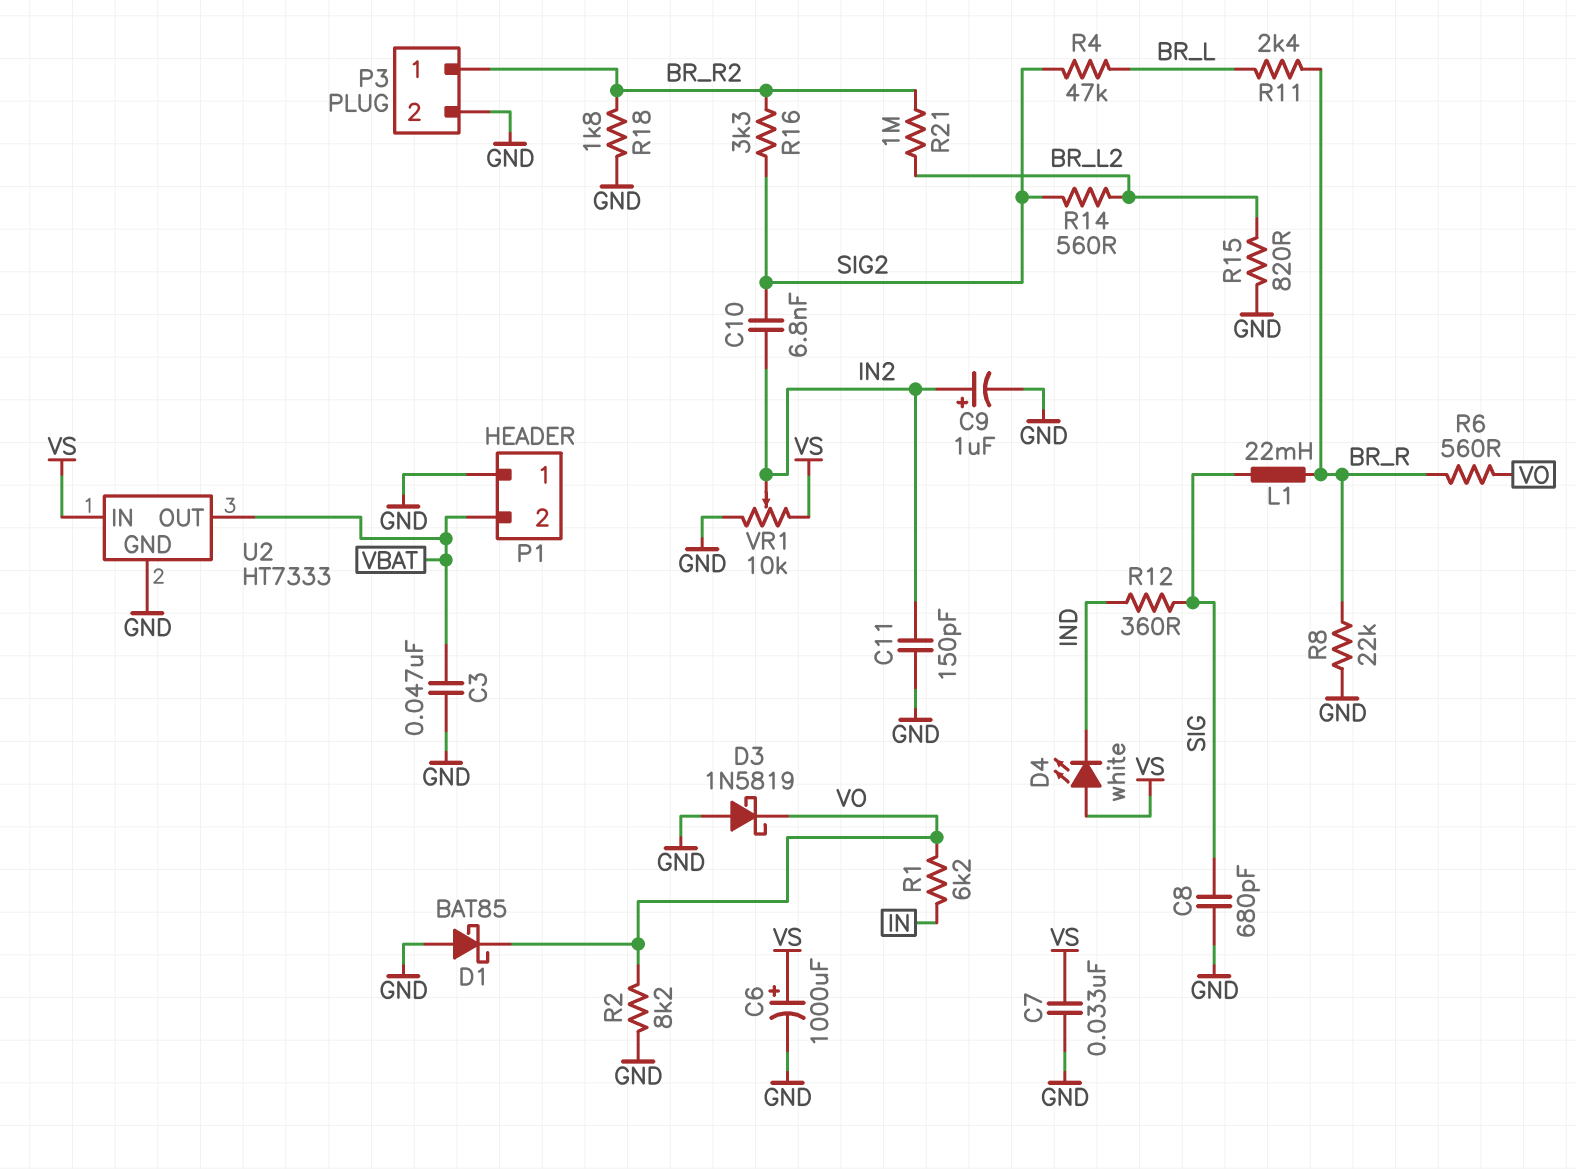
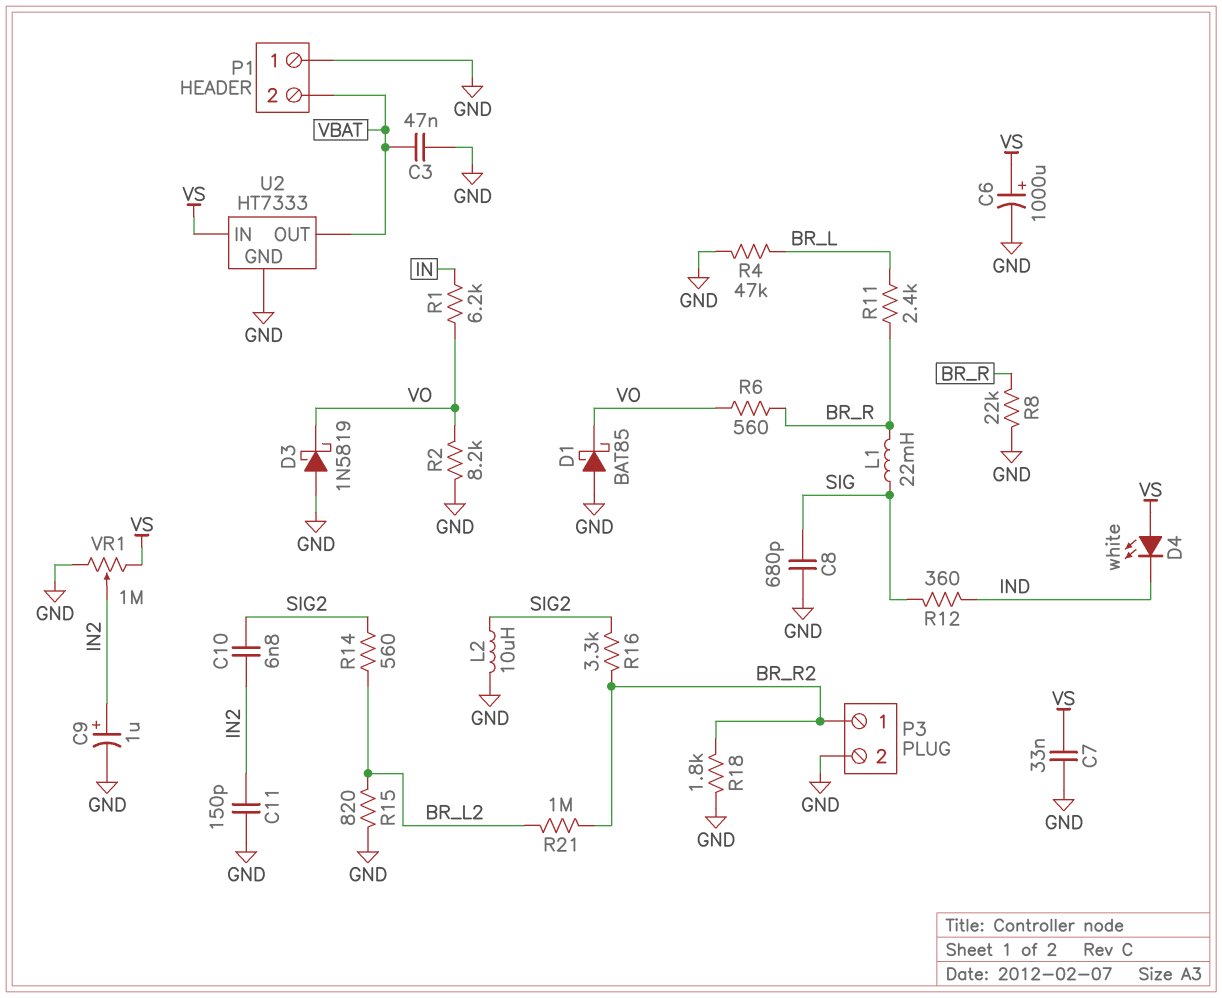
L2: none -> 10uH (GND, SIG2)
R4: 47k (BR_L, SIG2) -> 47k (BR_L, GND)
VR1: 10k (GND, VS, wiper IN2) -> 1M (GND, VS, wiper IN2)

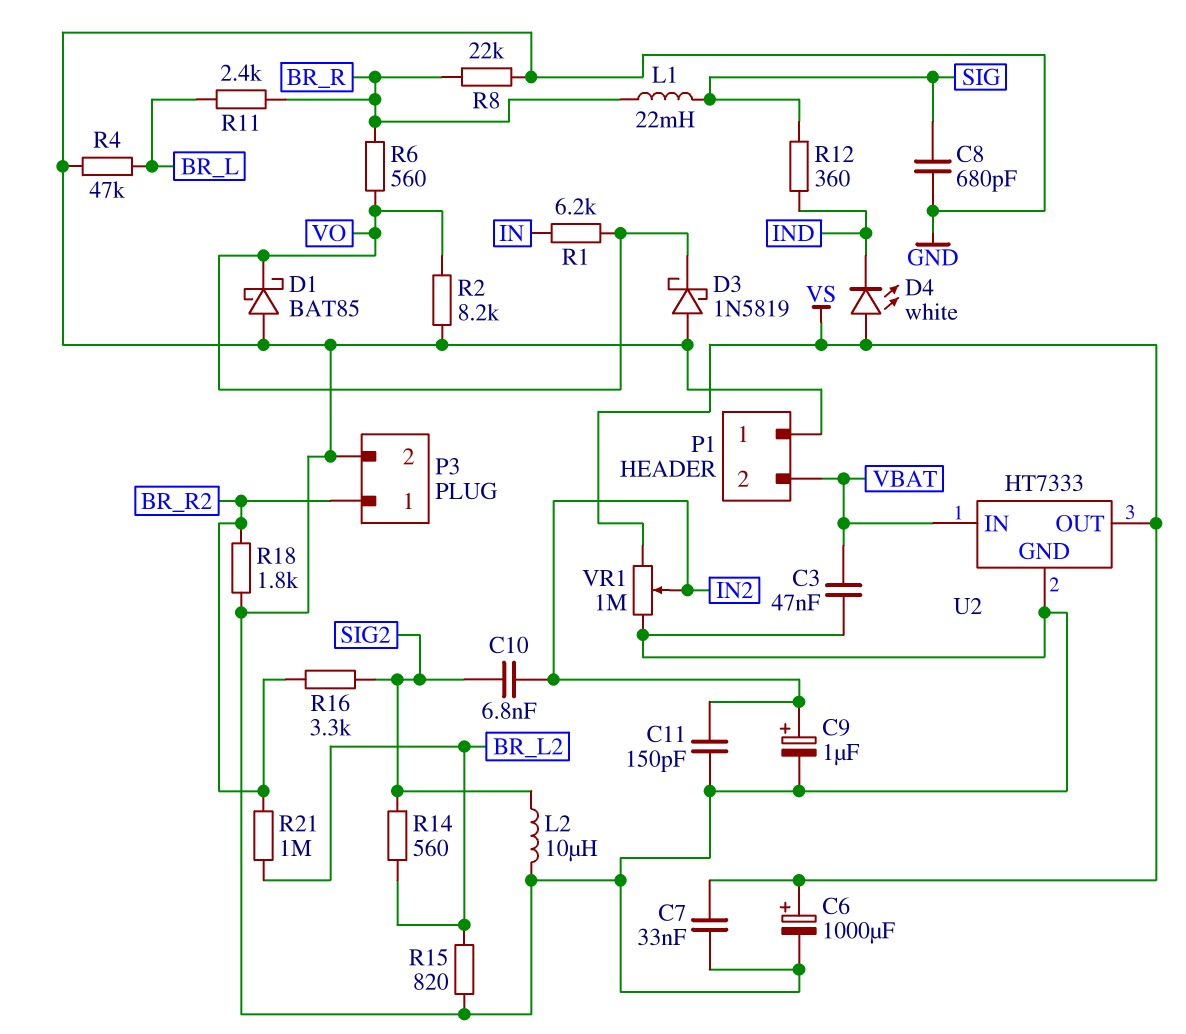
U2 pin IN: VS -> VBAT
U2 pin OUT: VBAT -> VS

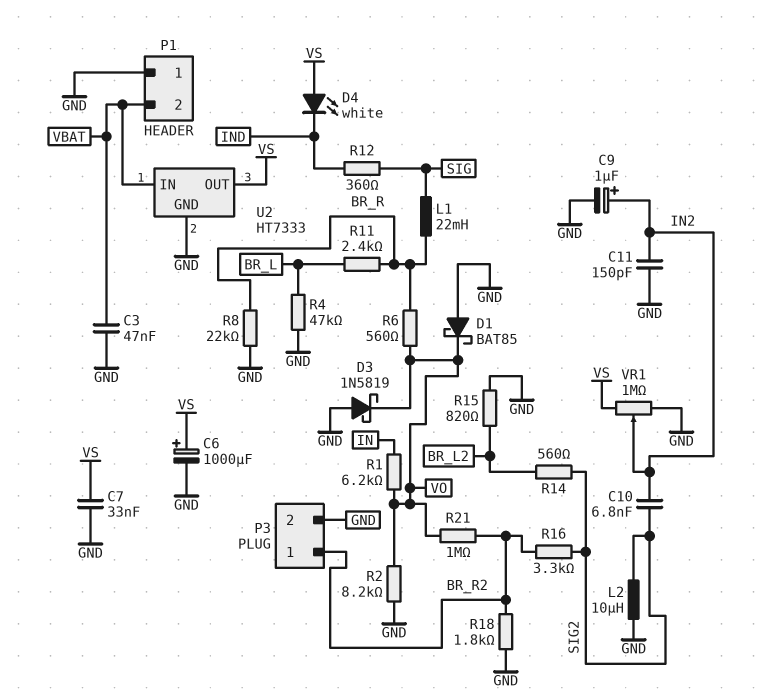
C8: 680pF (GND, SIG) -> none
R21: 1M (BR_L2, BR_R2) -> 1M (BR_R2, VO)

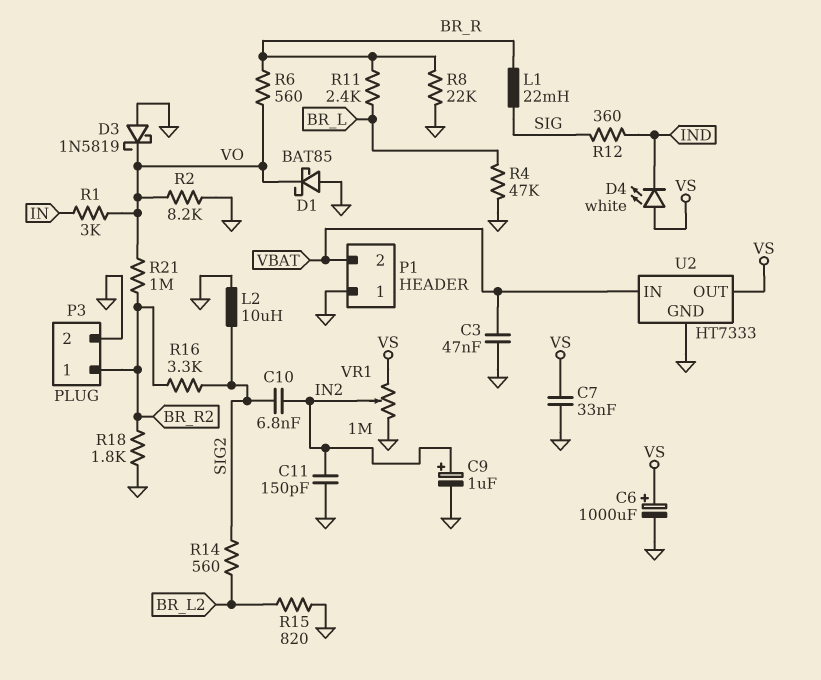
R1: 6.2k (IN, VO) -> 3k (IN, VO)

